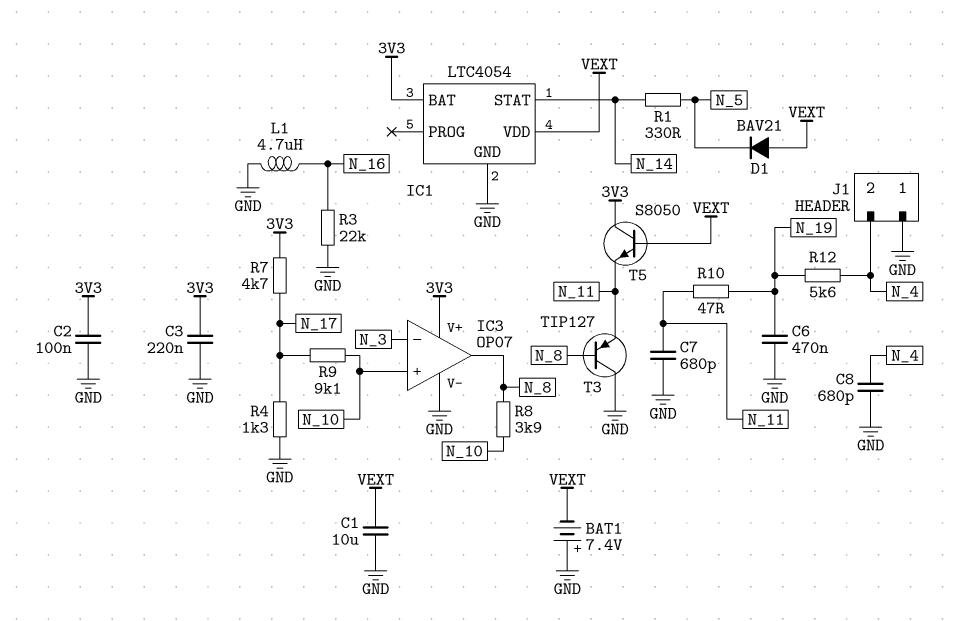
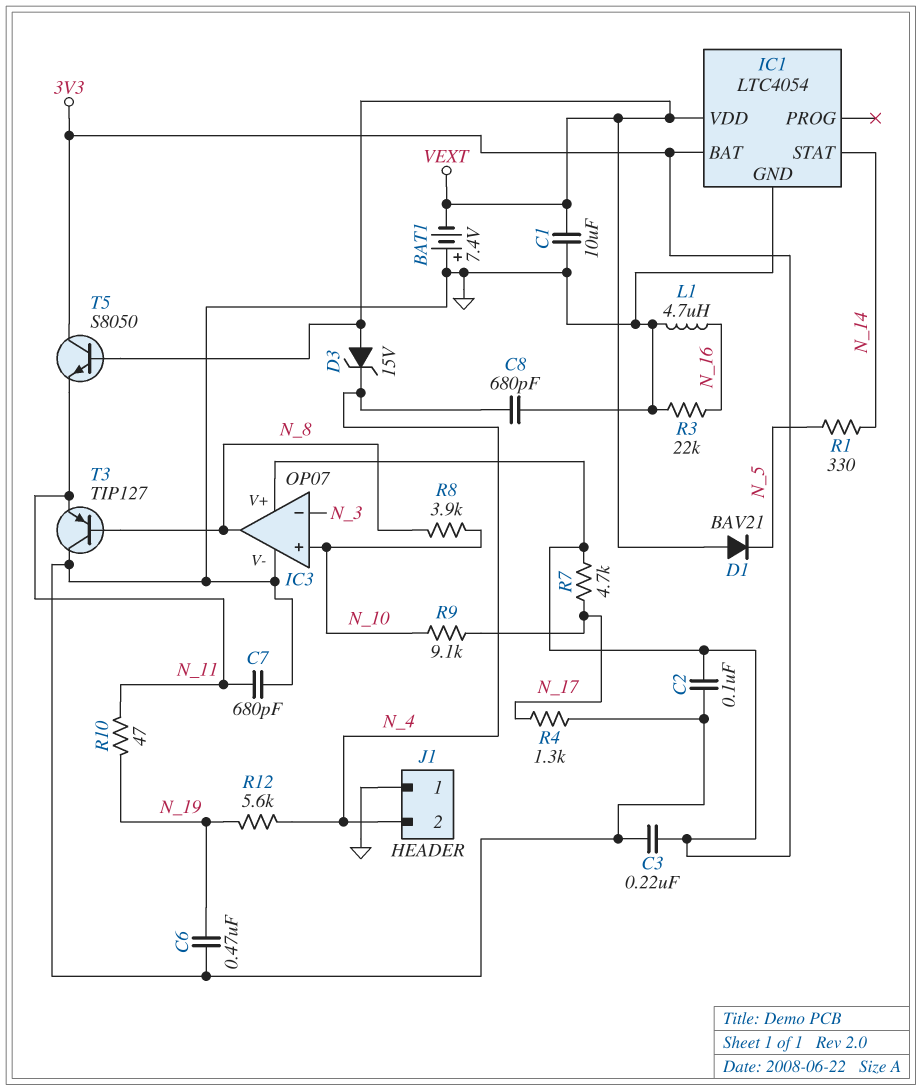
D3: none -> zener 15V (A VEXT, K N_4)

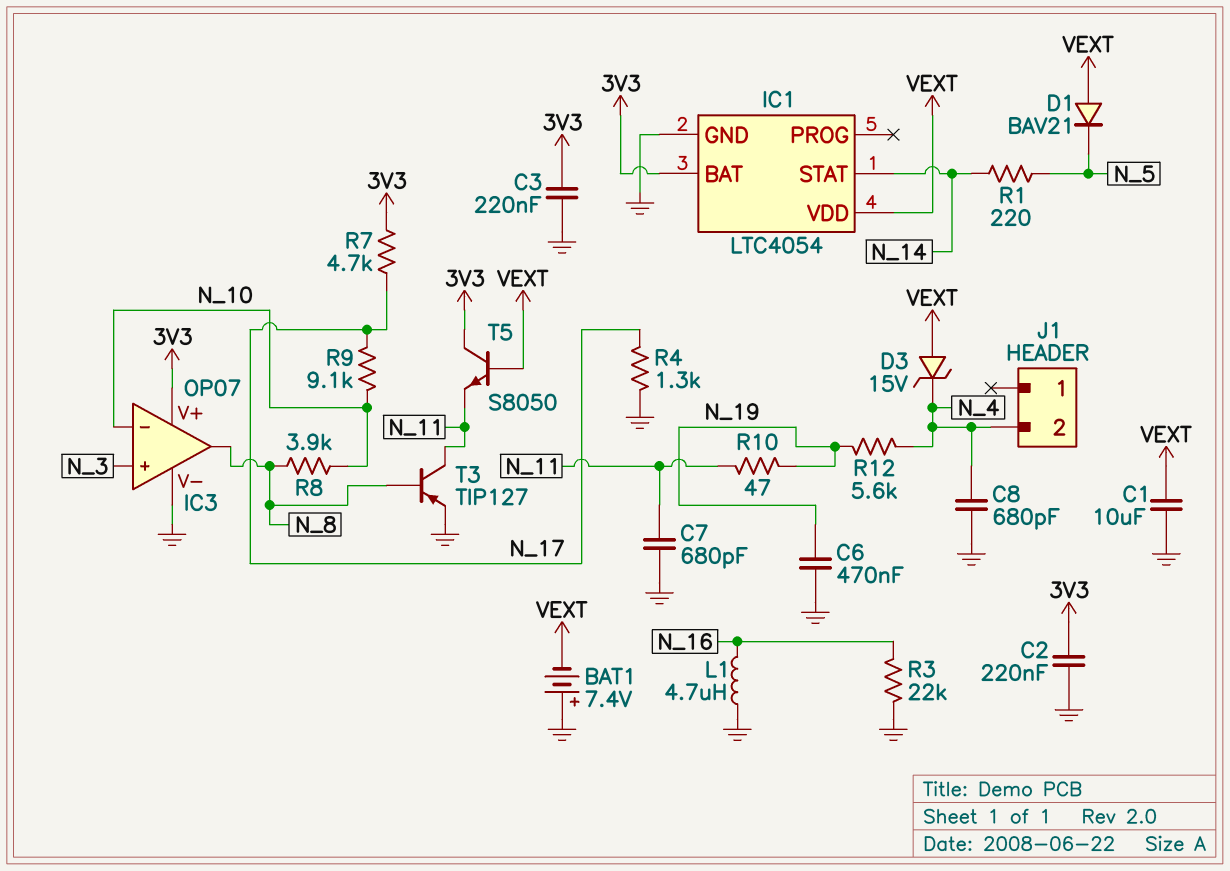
C2: 100nF (3V3, GND) -> 220nF (3V3, GND)
IC3 pin in+: N_10 -> N_3
IC3 pin in-: N_3 -> N_10
J1 pin 1: GND -> none
R1: 330 (N_5, N_14) -> 220 (N_5, N_14)
T3: PNP TIP127 (B N_8, C GND, E N_11) -> PNP TIP127 (B N_8, C N_11, E GND)

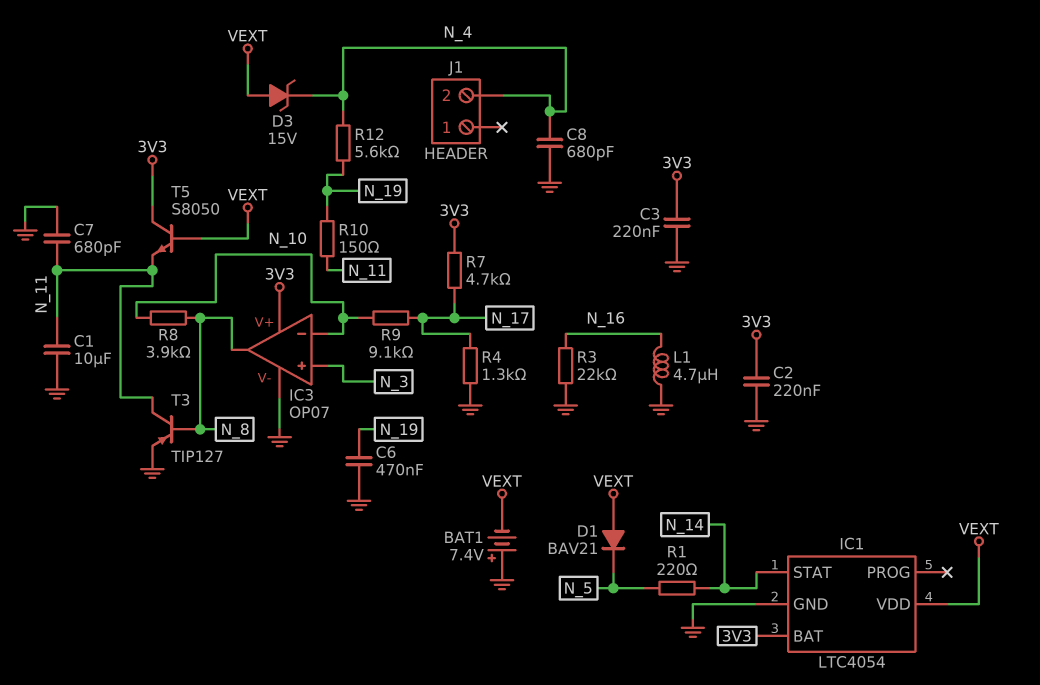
C1: 10uF (GND, VEXT) -> 10uF (GND, N_11)
R10: 47 (N_11, N_19) -> 150 (N_11, N_19)

